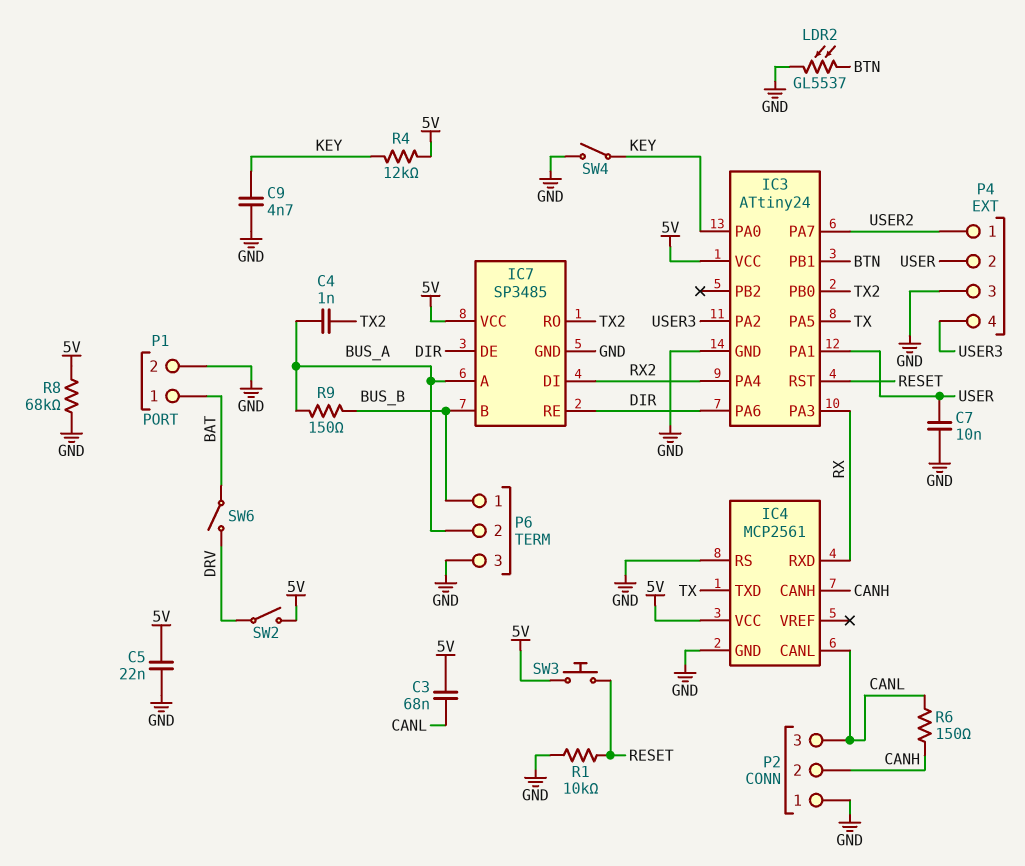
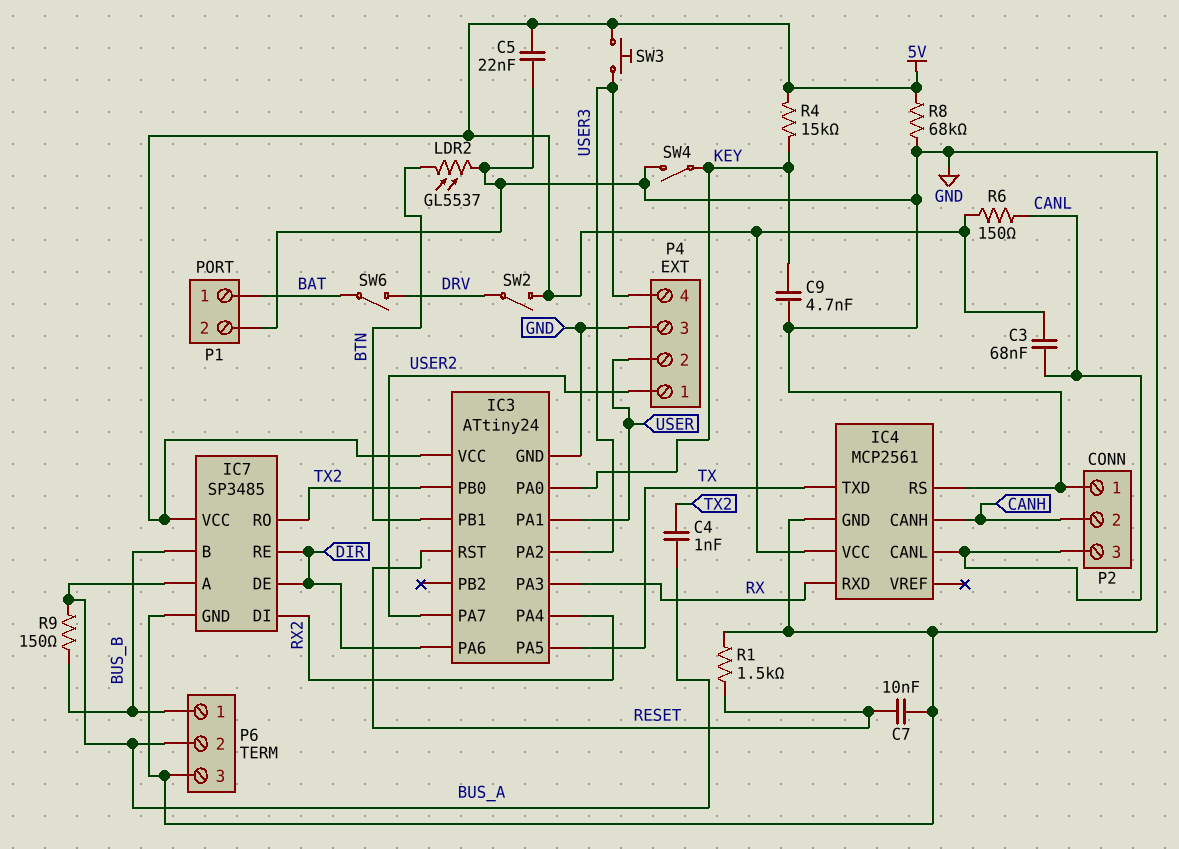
C7: 10nF (GND, USER) -> 10nF (GND, RESET)
R1: 10k (GND, RESET) -> 1.5k (GND, RESET)
R4: 12k (5V, KEY) -> 15k (5V, KEY)
R6: 150 (CANH, CANL) -> 150 (5V, CANL)
SW3: button (5V, RESET) -> button (5V, USER3)

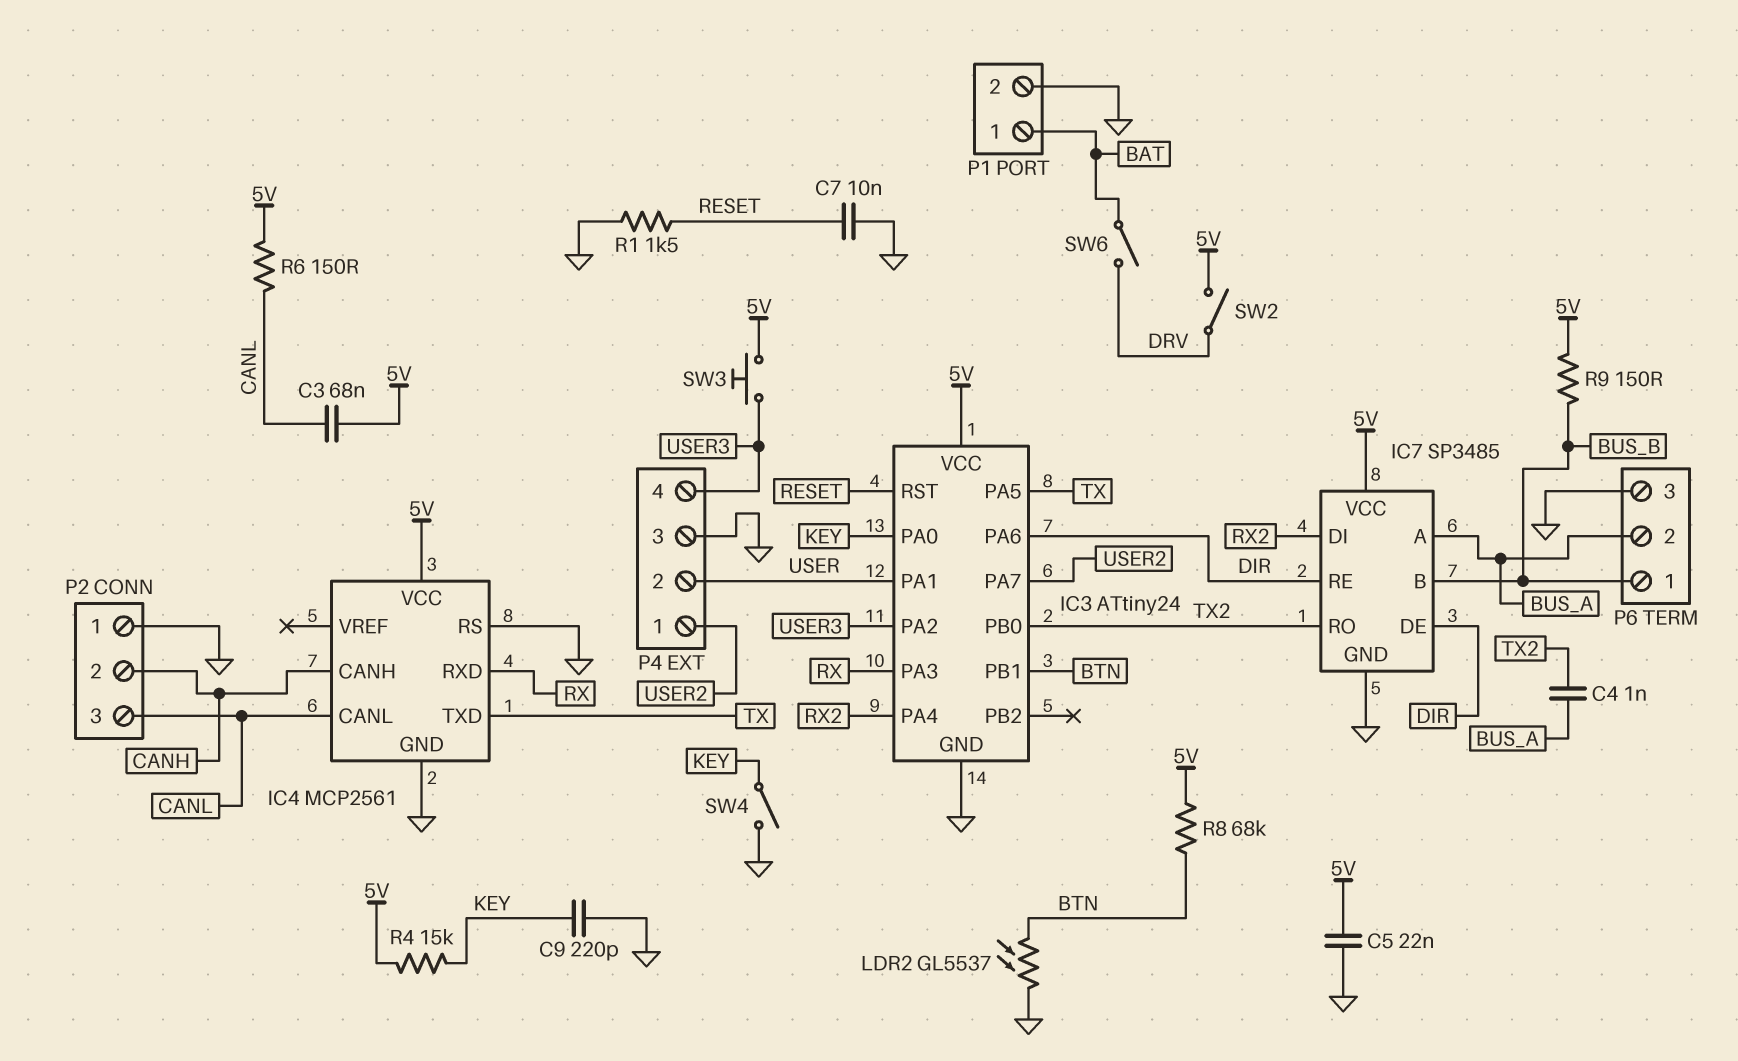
C9: 4.7nF (GND, KEY) -> 220pF (GND, KEY)
R8: 68k (5V, GND) -> 68k (5V, BTN)
R9: 150 (BUS_A, BUS_B) -> 150 (5V, BUS_B)

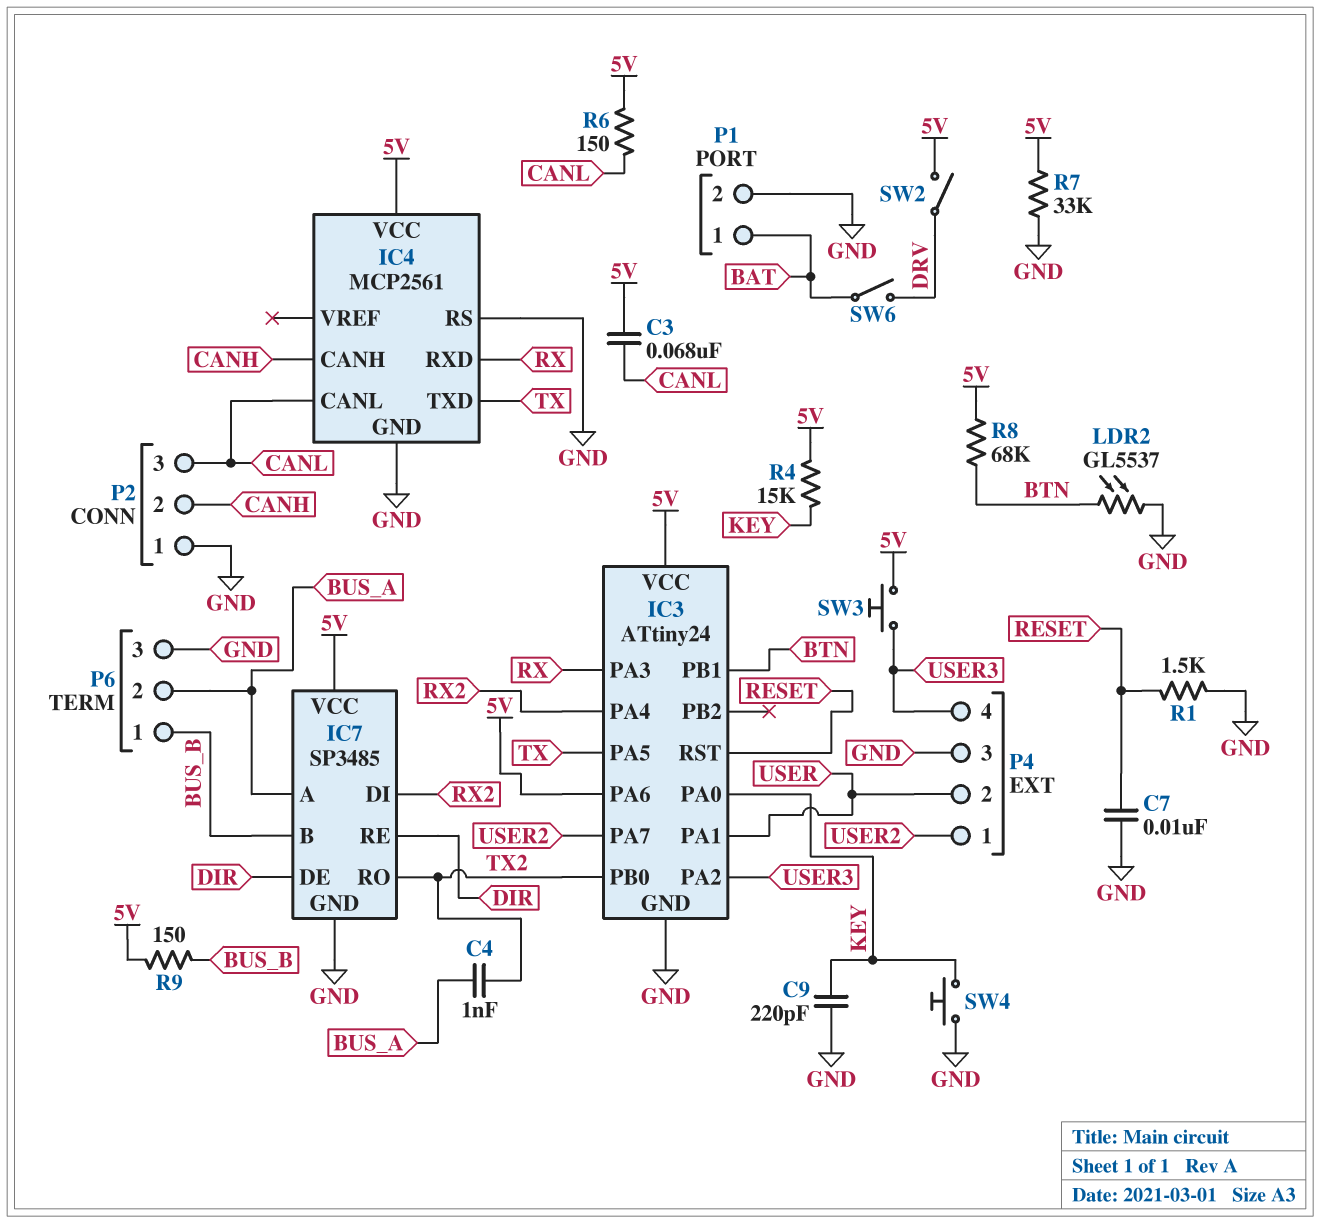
C5: 22nF (5V, GND) -> none
IC3 pin PA6: DIR -> 5V
R7: none -> 33k (5V, GND)
SW4: switch (GND, KEY) -> button (GND, KEY)

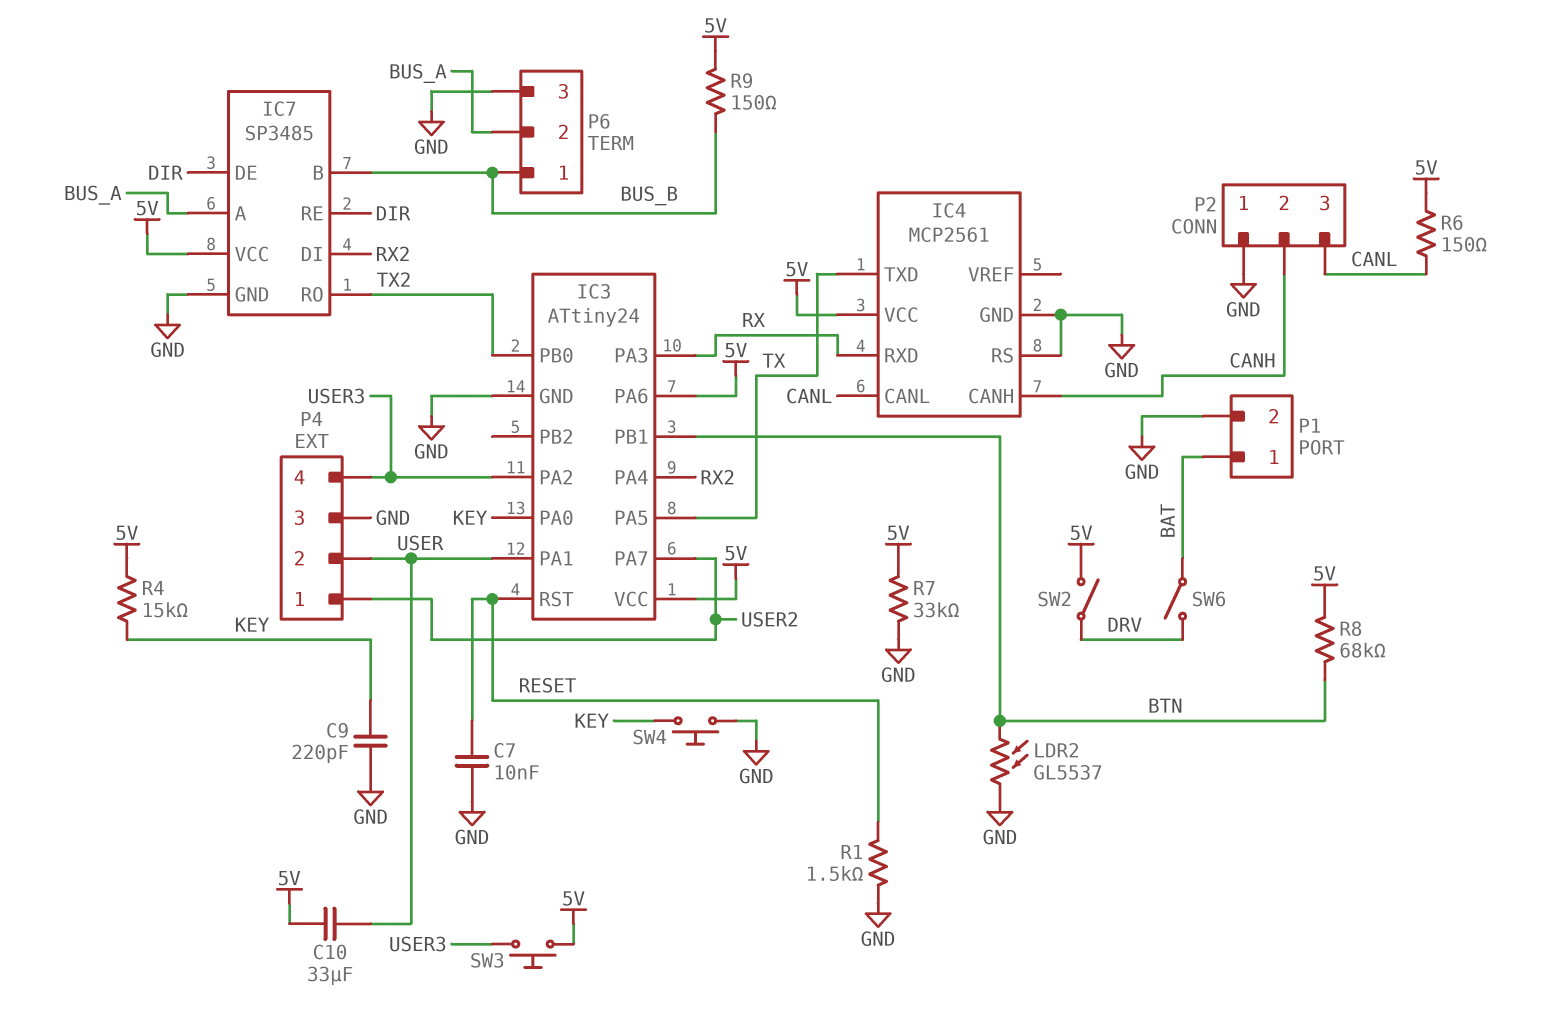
C3: 68nF (5V, CANL) -> none
C4: 1nF (BUS_A, TX2) -> none
C10: none -> 33uF (5V, USER)

